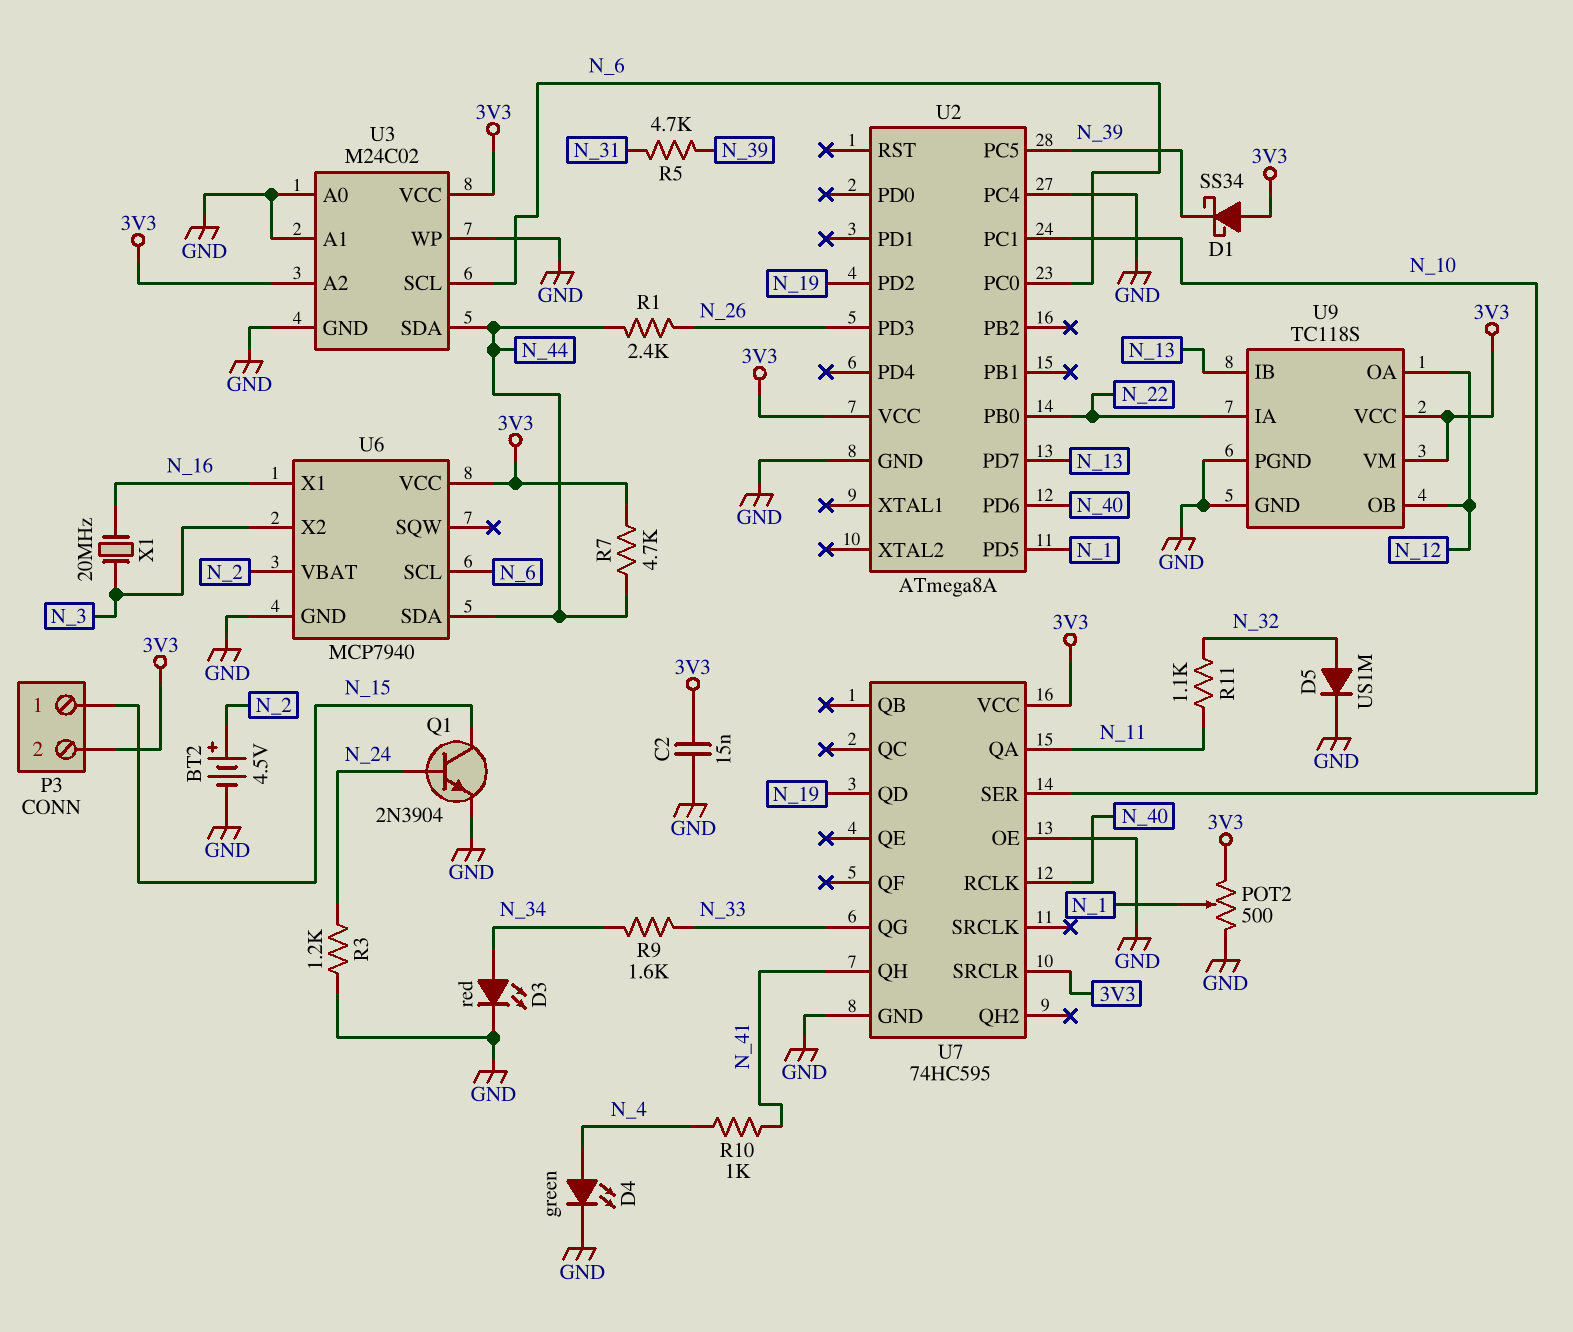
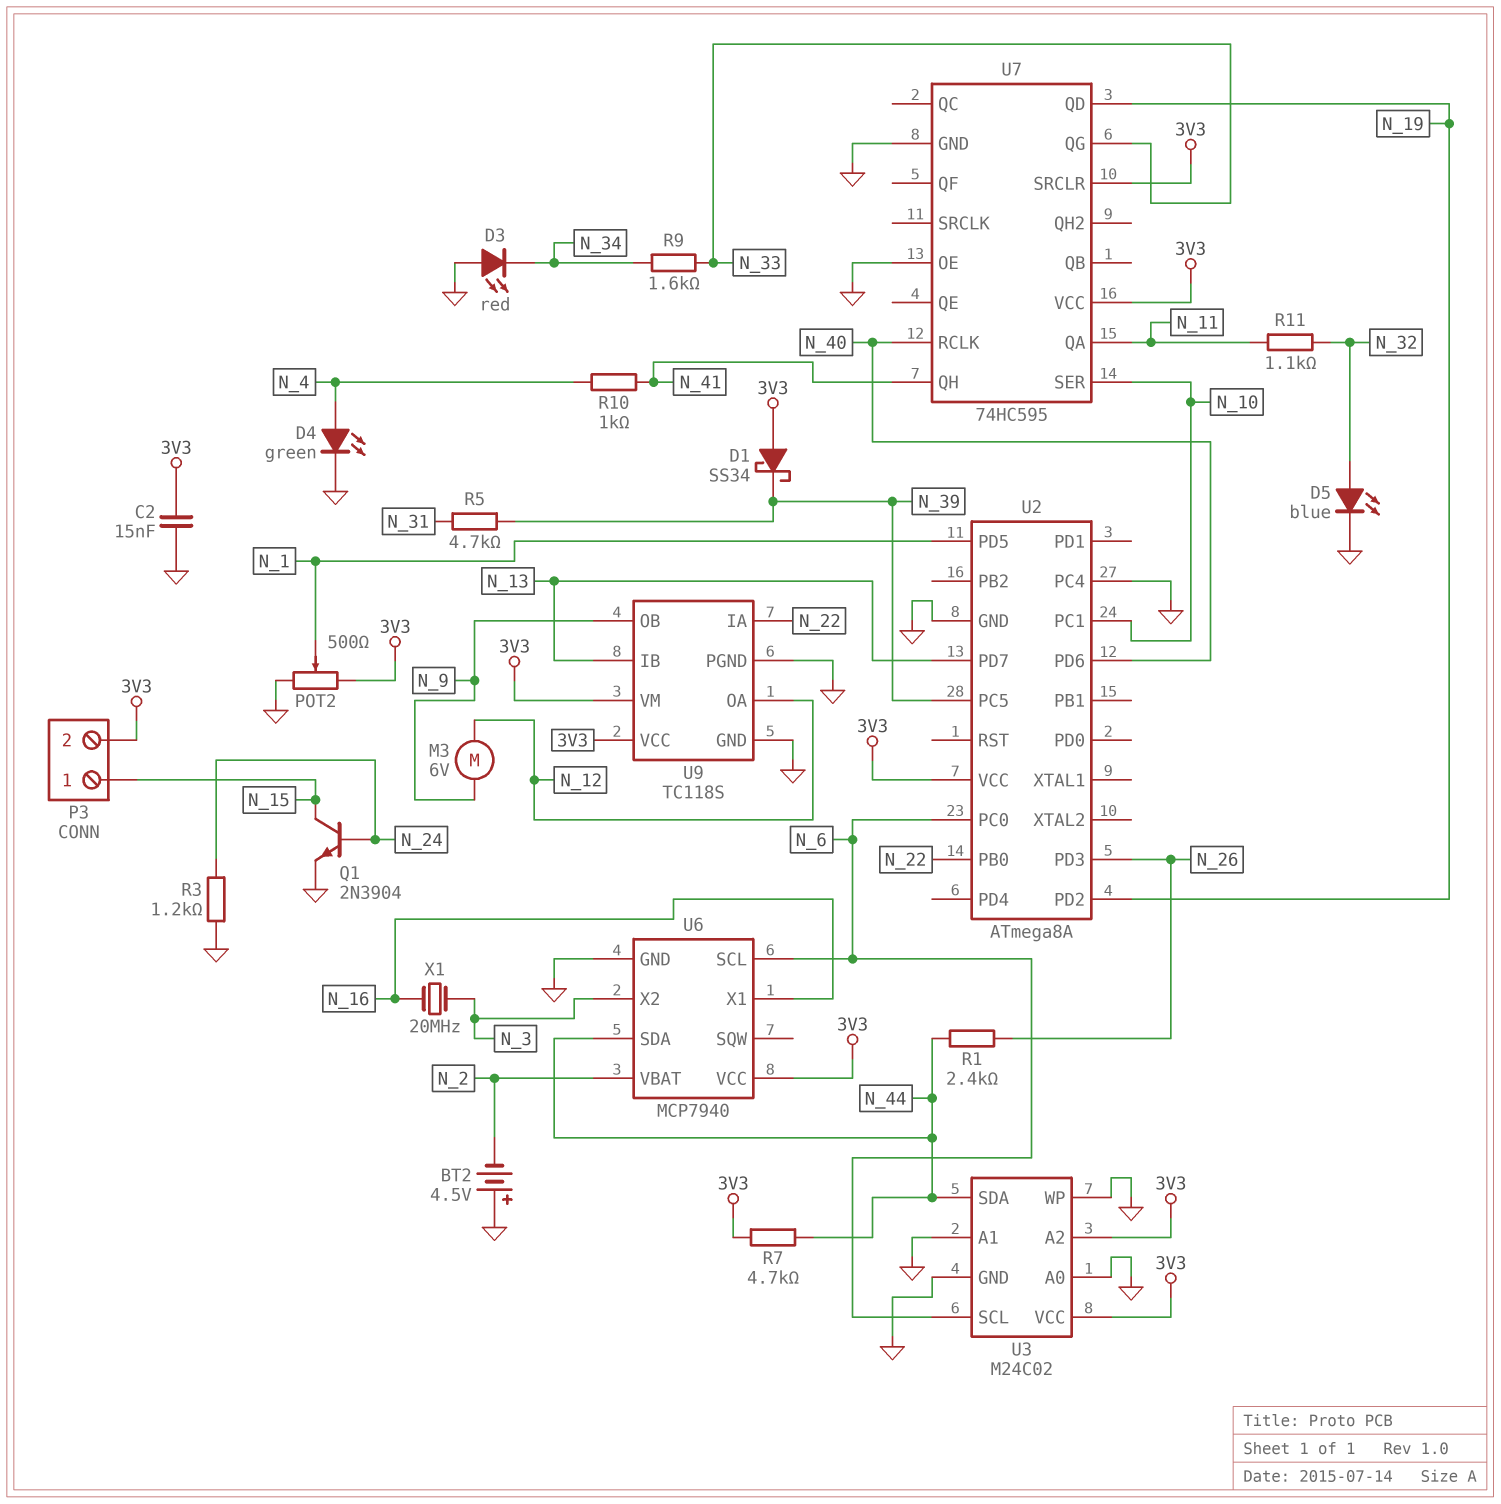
BT2: 4.5V (plus N_2, minus GND) -> 4.5V (plus GND, minus N_2)
D3: LED red (A N_34, K GND) -> LED red (A GND, K N_34)
D5: diode US1M (A N_32, K GND) -> LED blue (A N_32, K GND)
M3: none -> motor 6V (N_9, N_12)
U9 pin OB: N_12 -> N_9

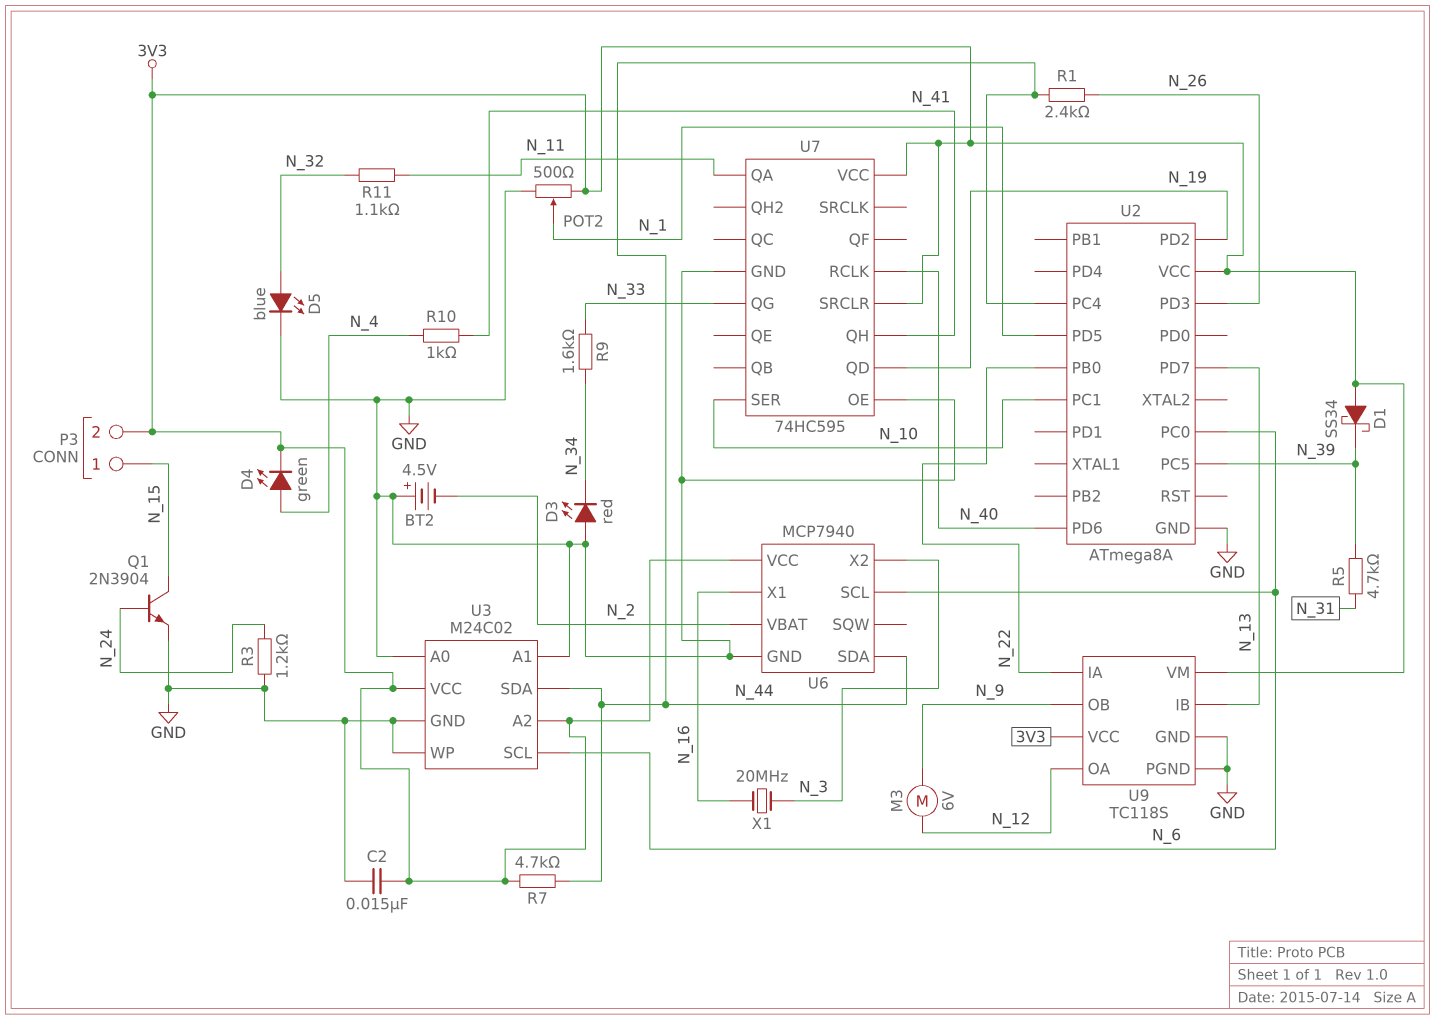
D4: LED green (A N_4, K GND) -> LED green (A N_4, K 3V3)
U2 pin PC4: GND -> N_44

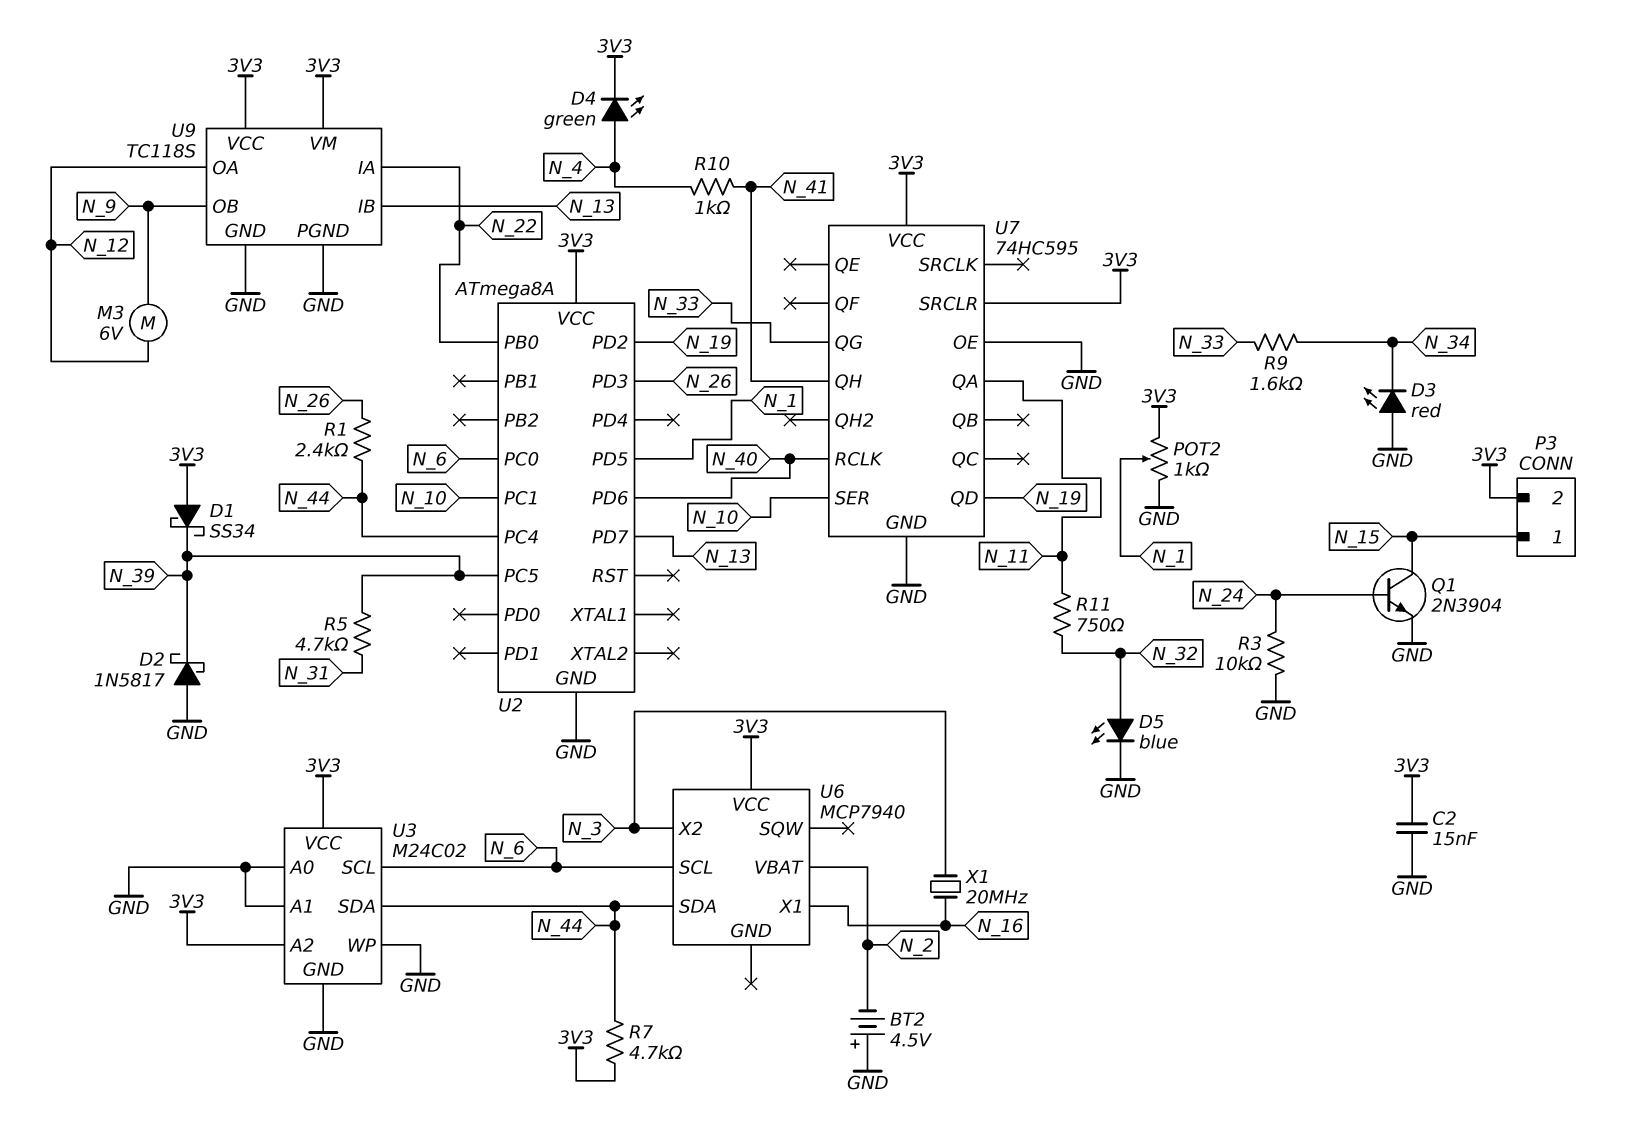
D2: none -> schottky 1N5817 (A GND, K N_39)
POT2: 500 (3V3, GND, wiper N_1) -> 1k (3V3, GND, wiper N_1)
R3: 1.2k (GND, N_24) -> 10k (GND, N_24)
R11: 1.1k (N_11, N_32) -> 750 (N_11, N_32)
U6 pin GND: GND -> none

